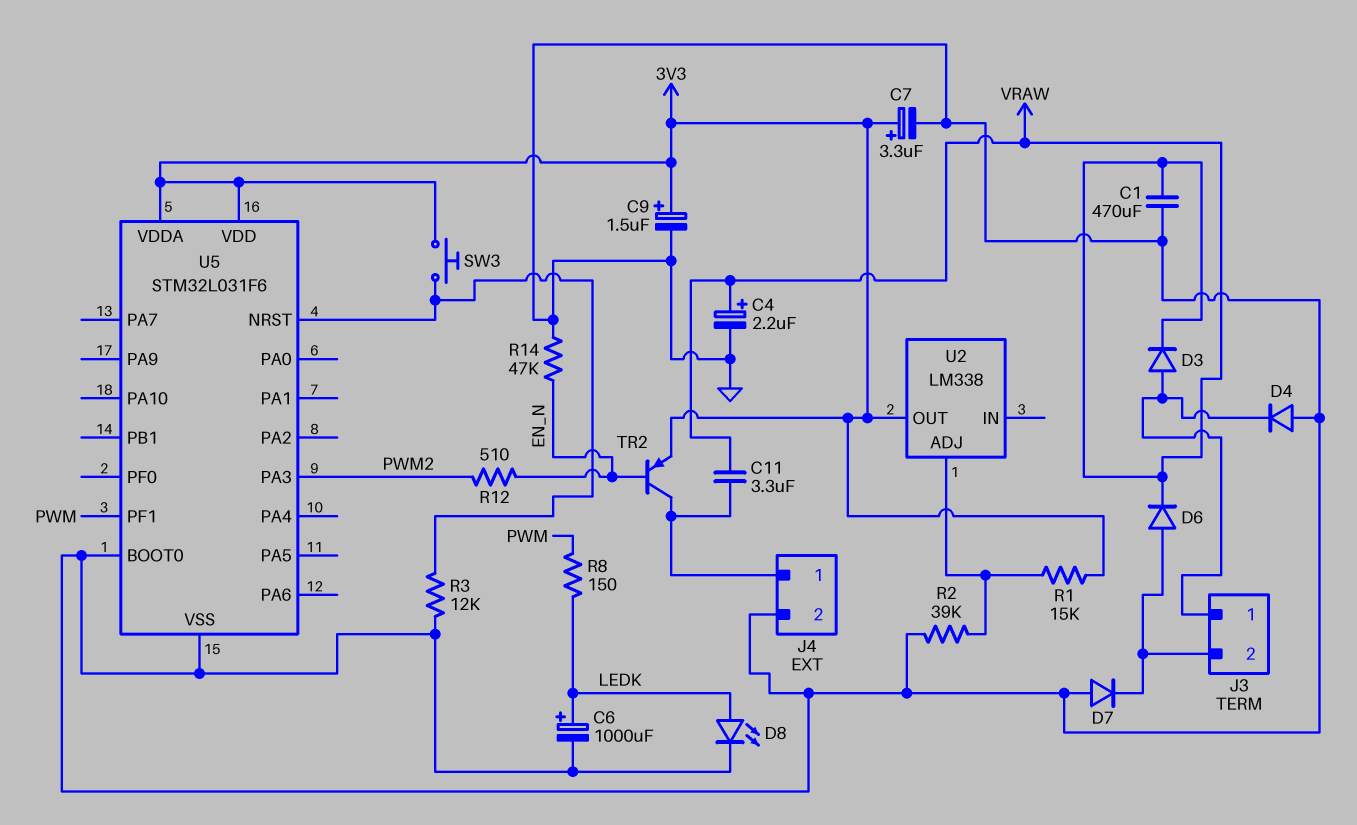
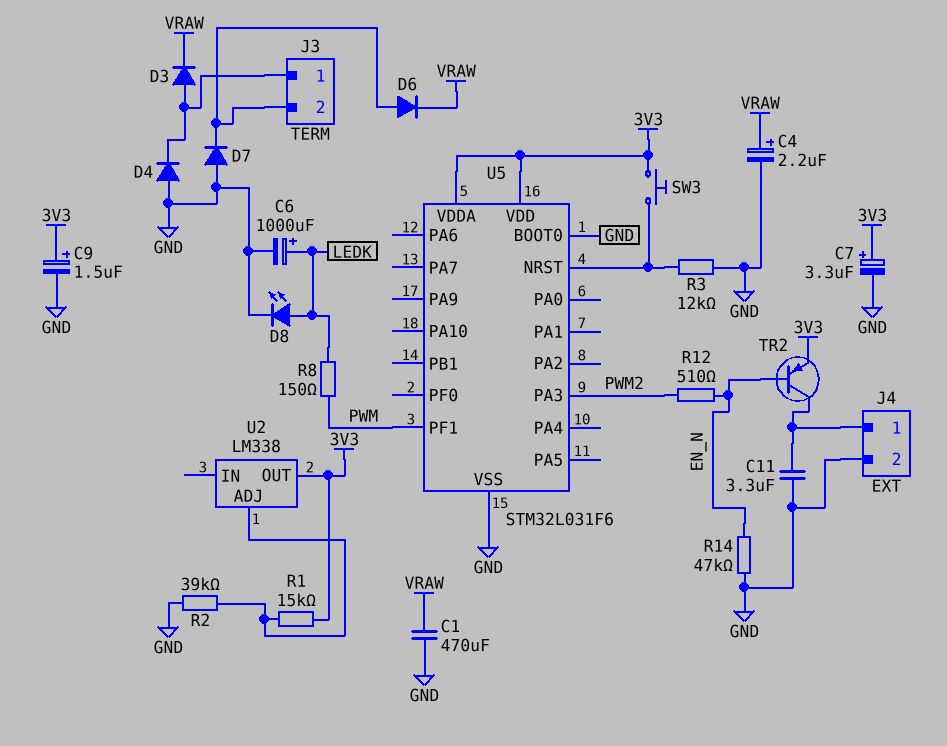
C11: 3.3uF (J4/1, VRAW) -> 3.3uF (GND, J4/1)

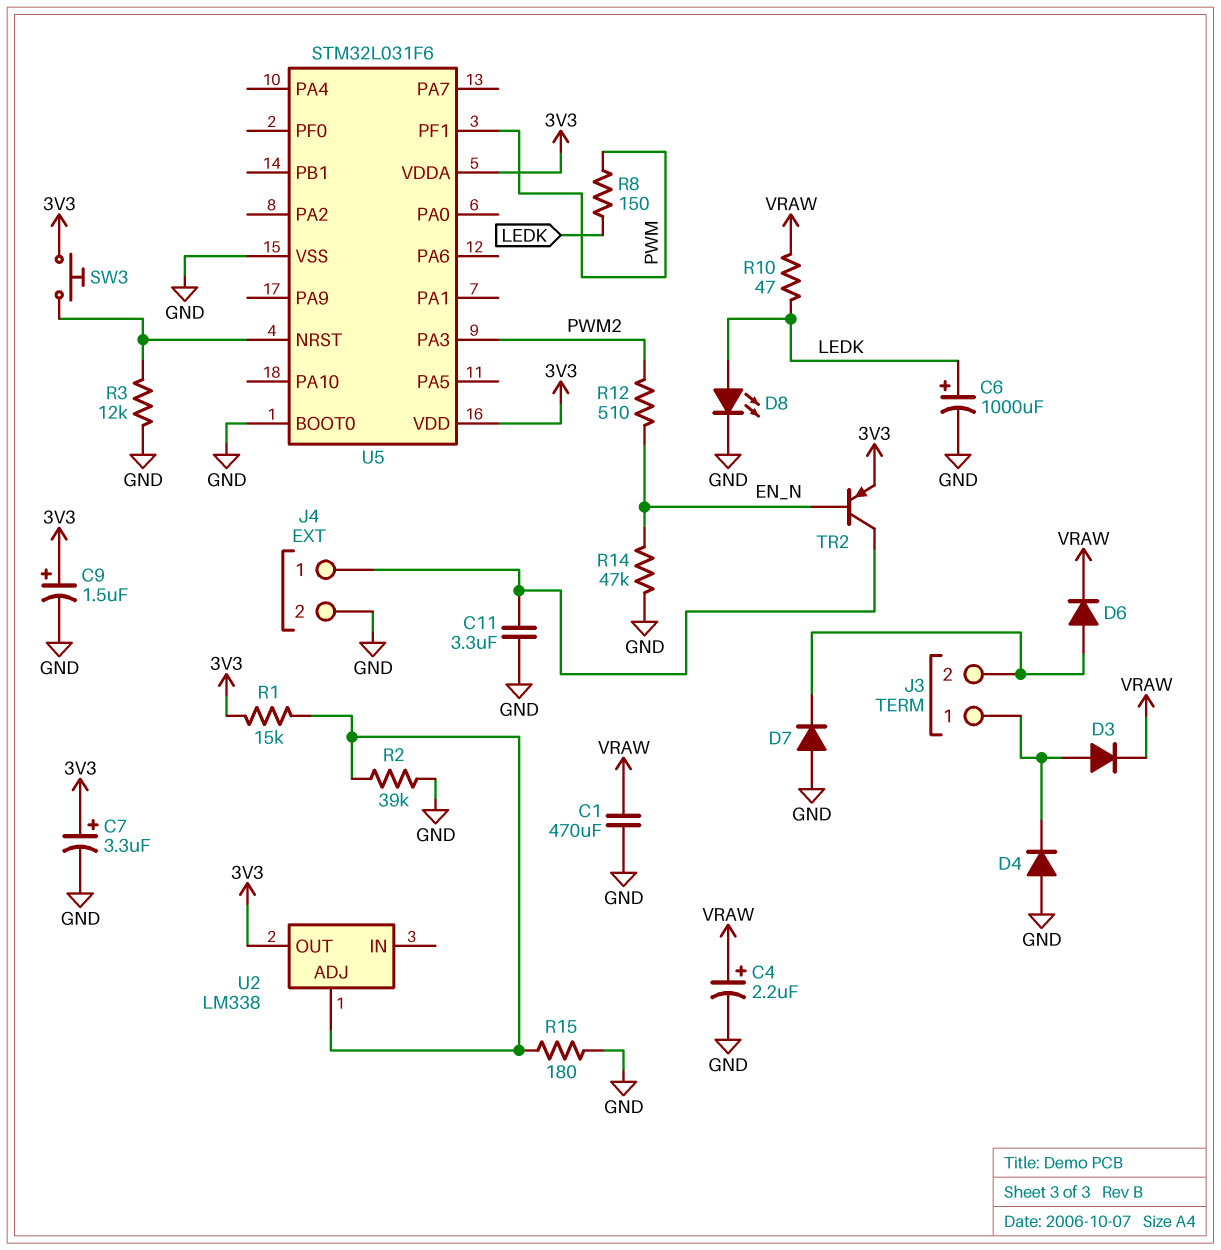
R10: none -> 47 (LEDK, VRAW)
R15: none -> 180 (GND, U2/ADJ)

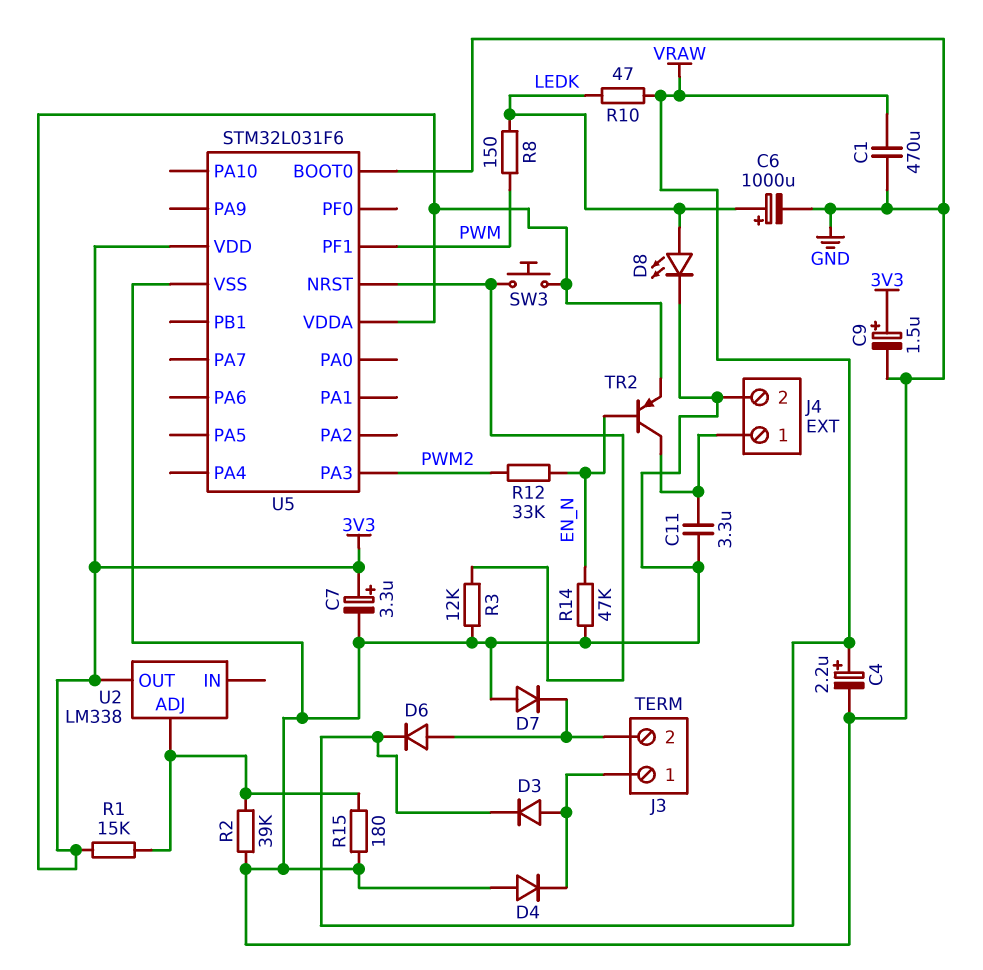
R12: 510 (EN_N, PWM2) -> 33k (EN_N, PWM2)

